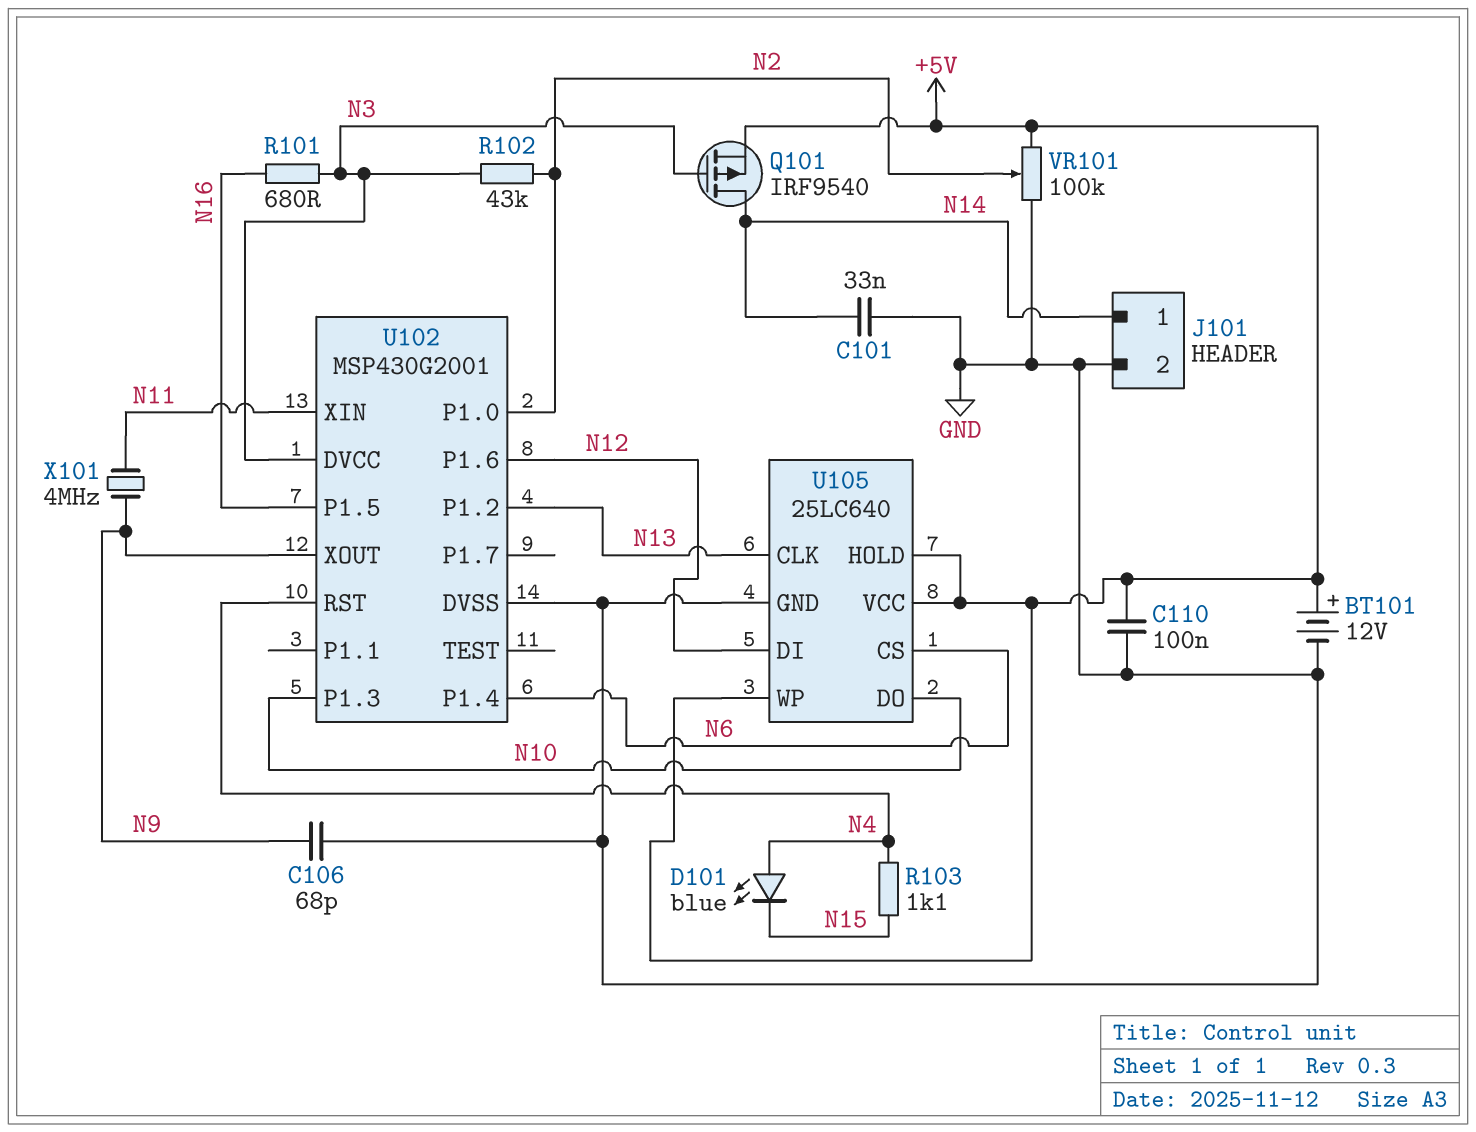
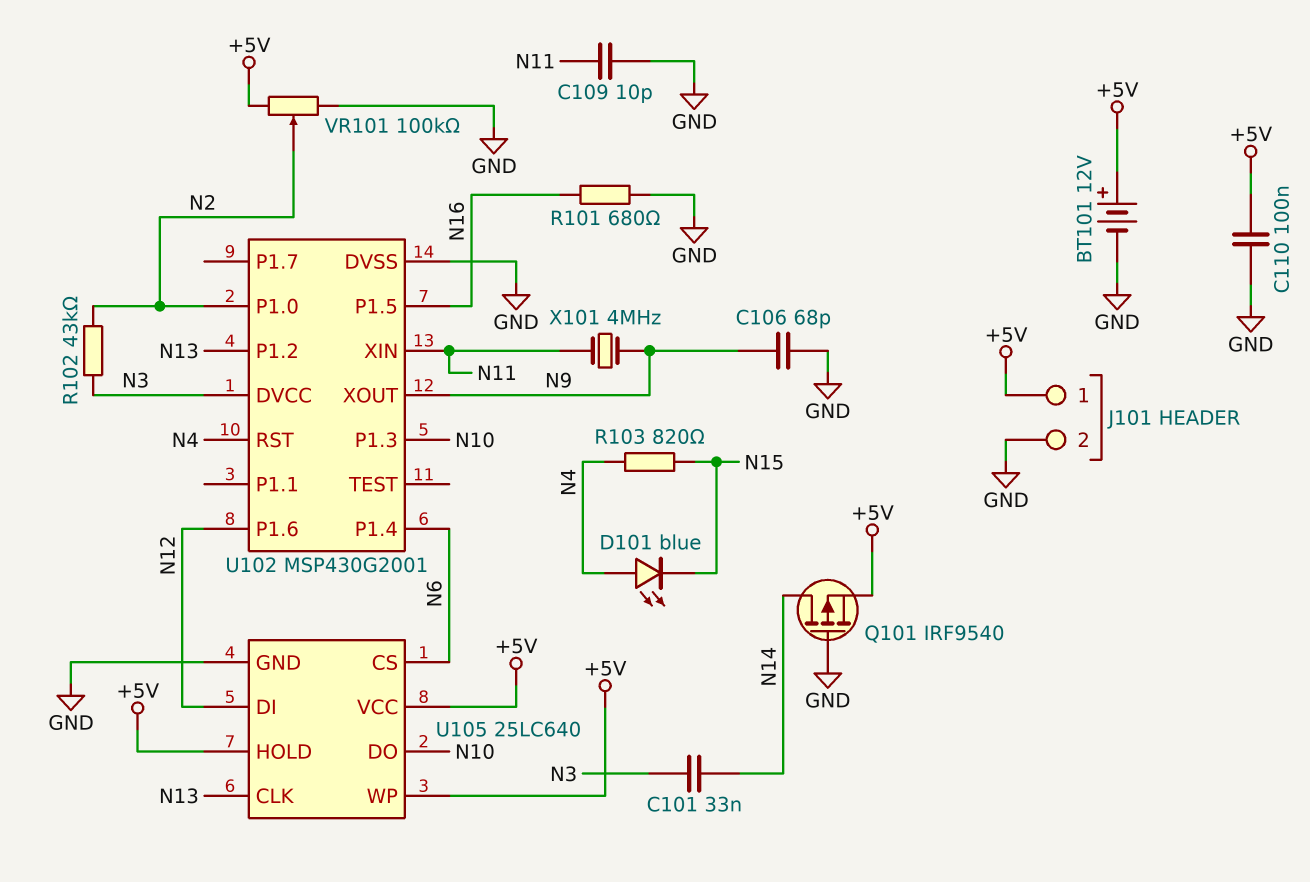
C101: 33nF (GND, N14) -> 33nF (N3, N14)
C109: none -> 10pF (GND, N11)
J101 pin 1: N14 -> +5V
Q101: PMOS IRF9540 (G N3, D N14, S +5V) -> PMOS IRF9540 (G GND, D N14, S +5V)
R101: 680 (N3, N16) -> 680 (GND, N16)
R103: 1.1k (N4, N15) -> 820 (N4, N15)

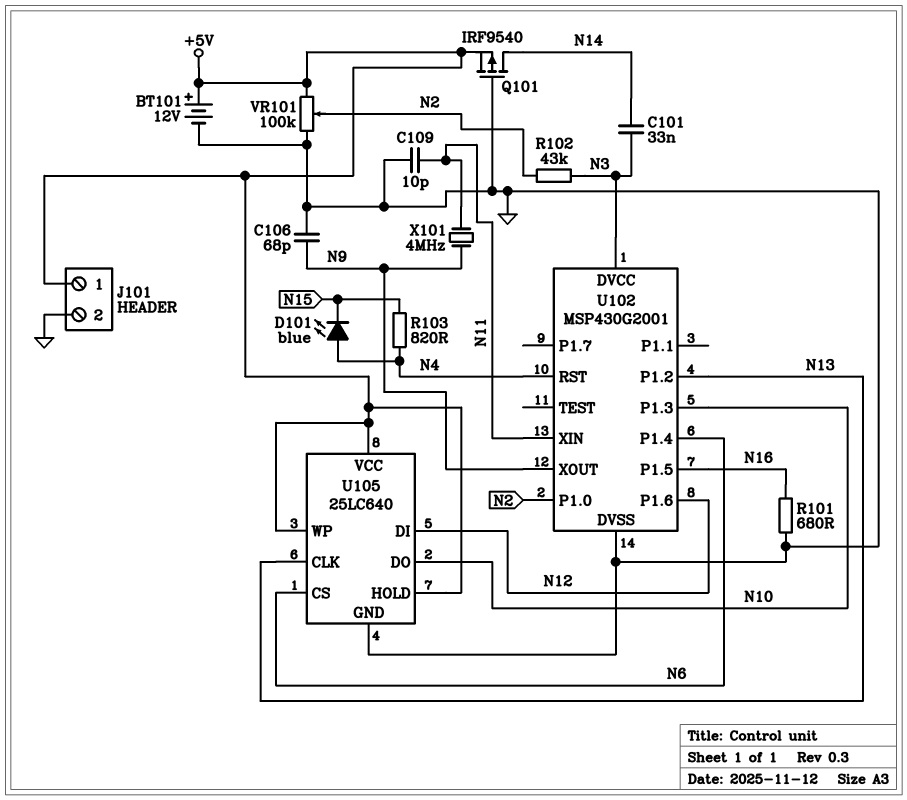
C110: 100nF (+5V, GND) -> none

